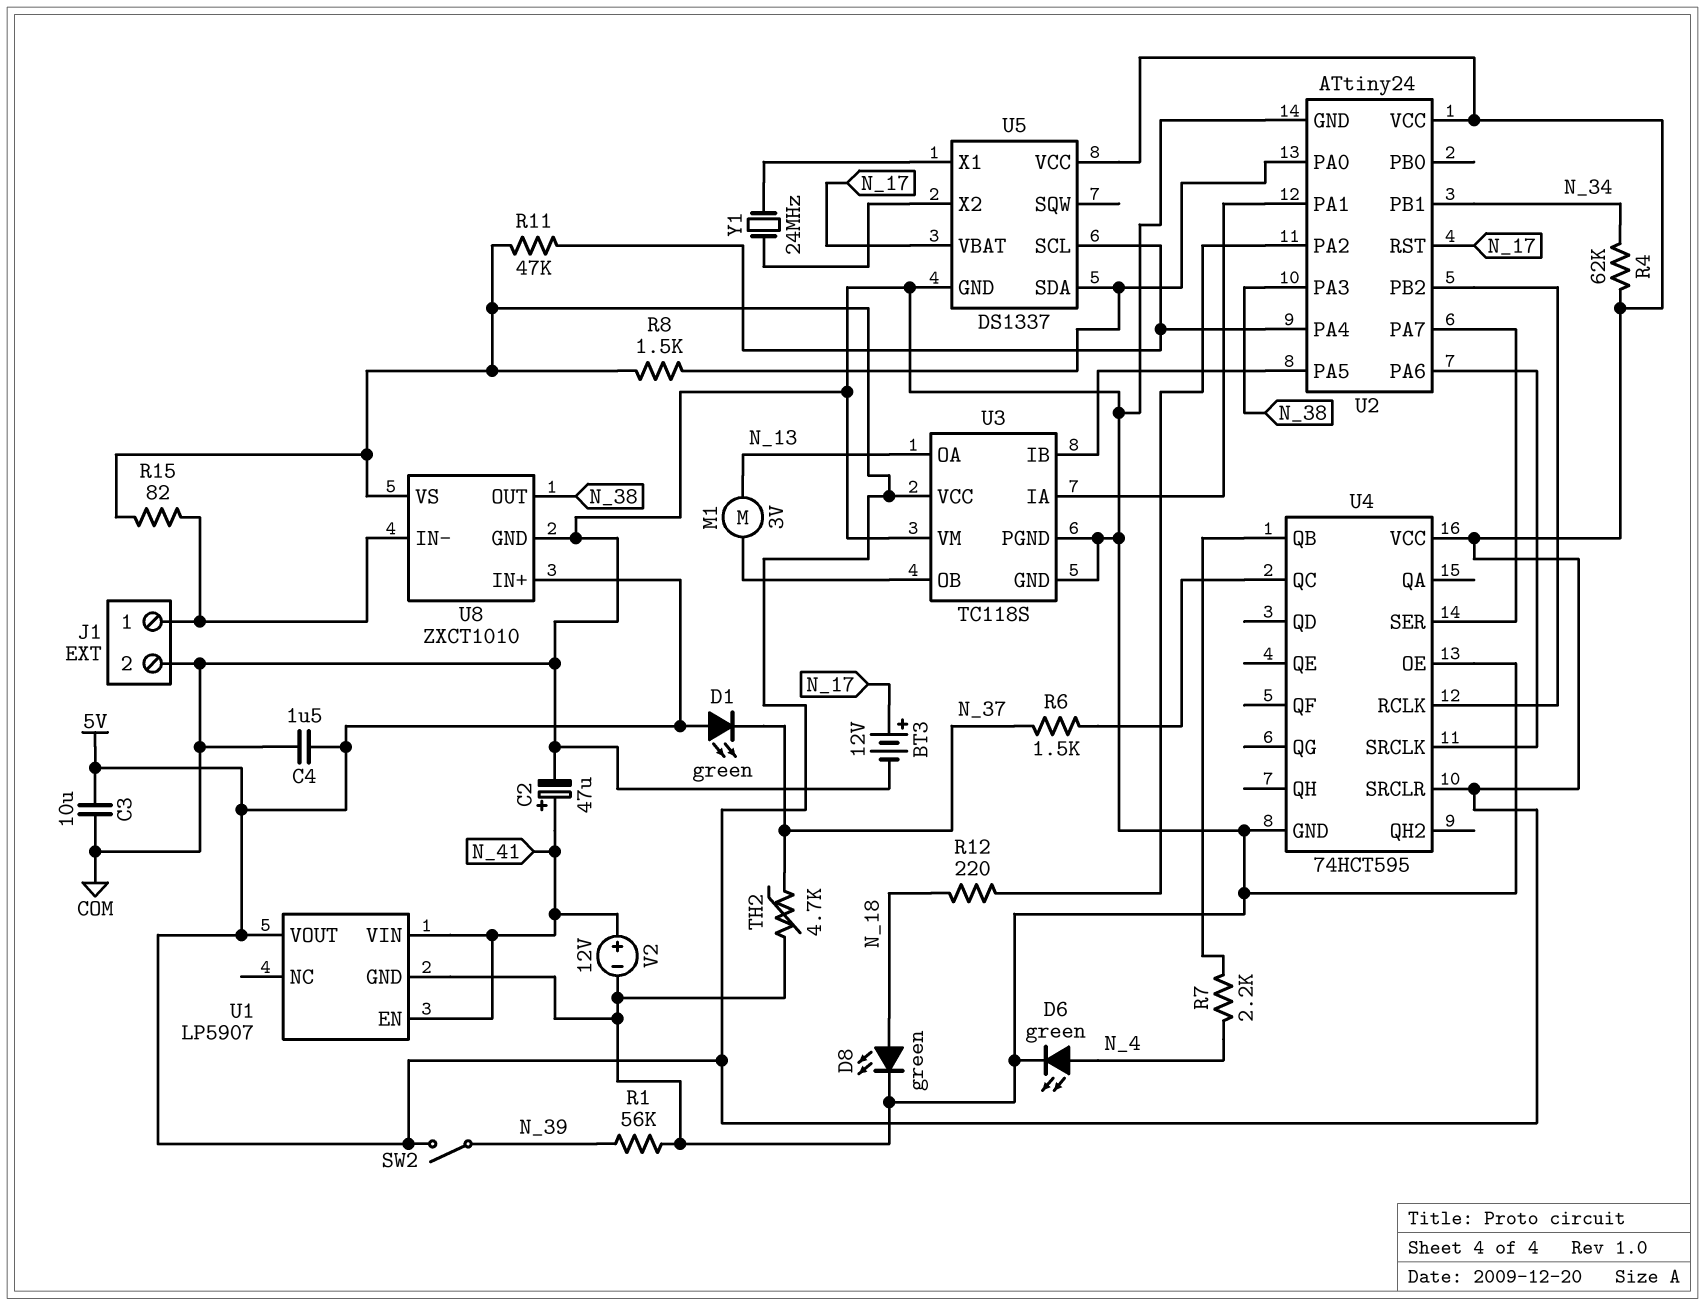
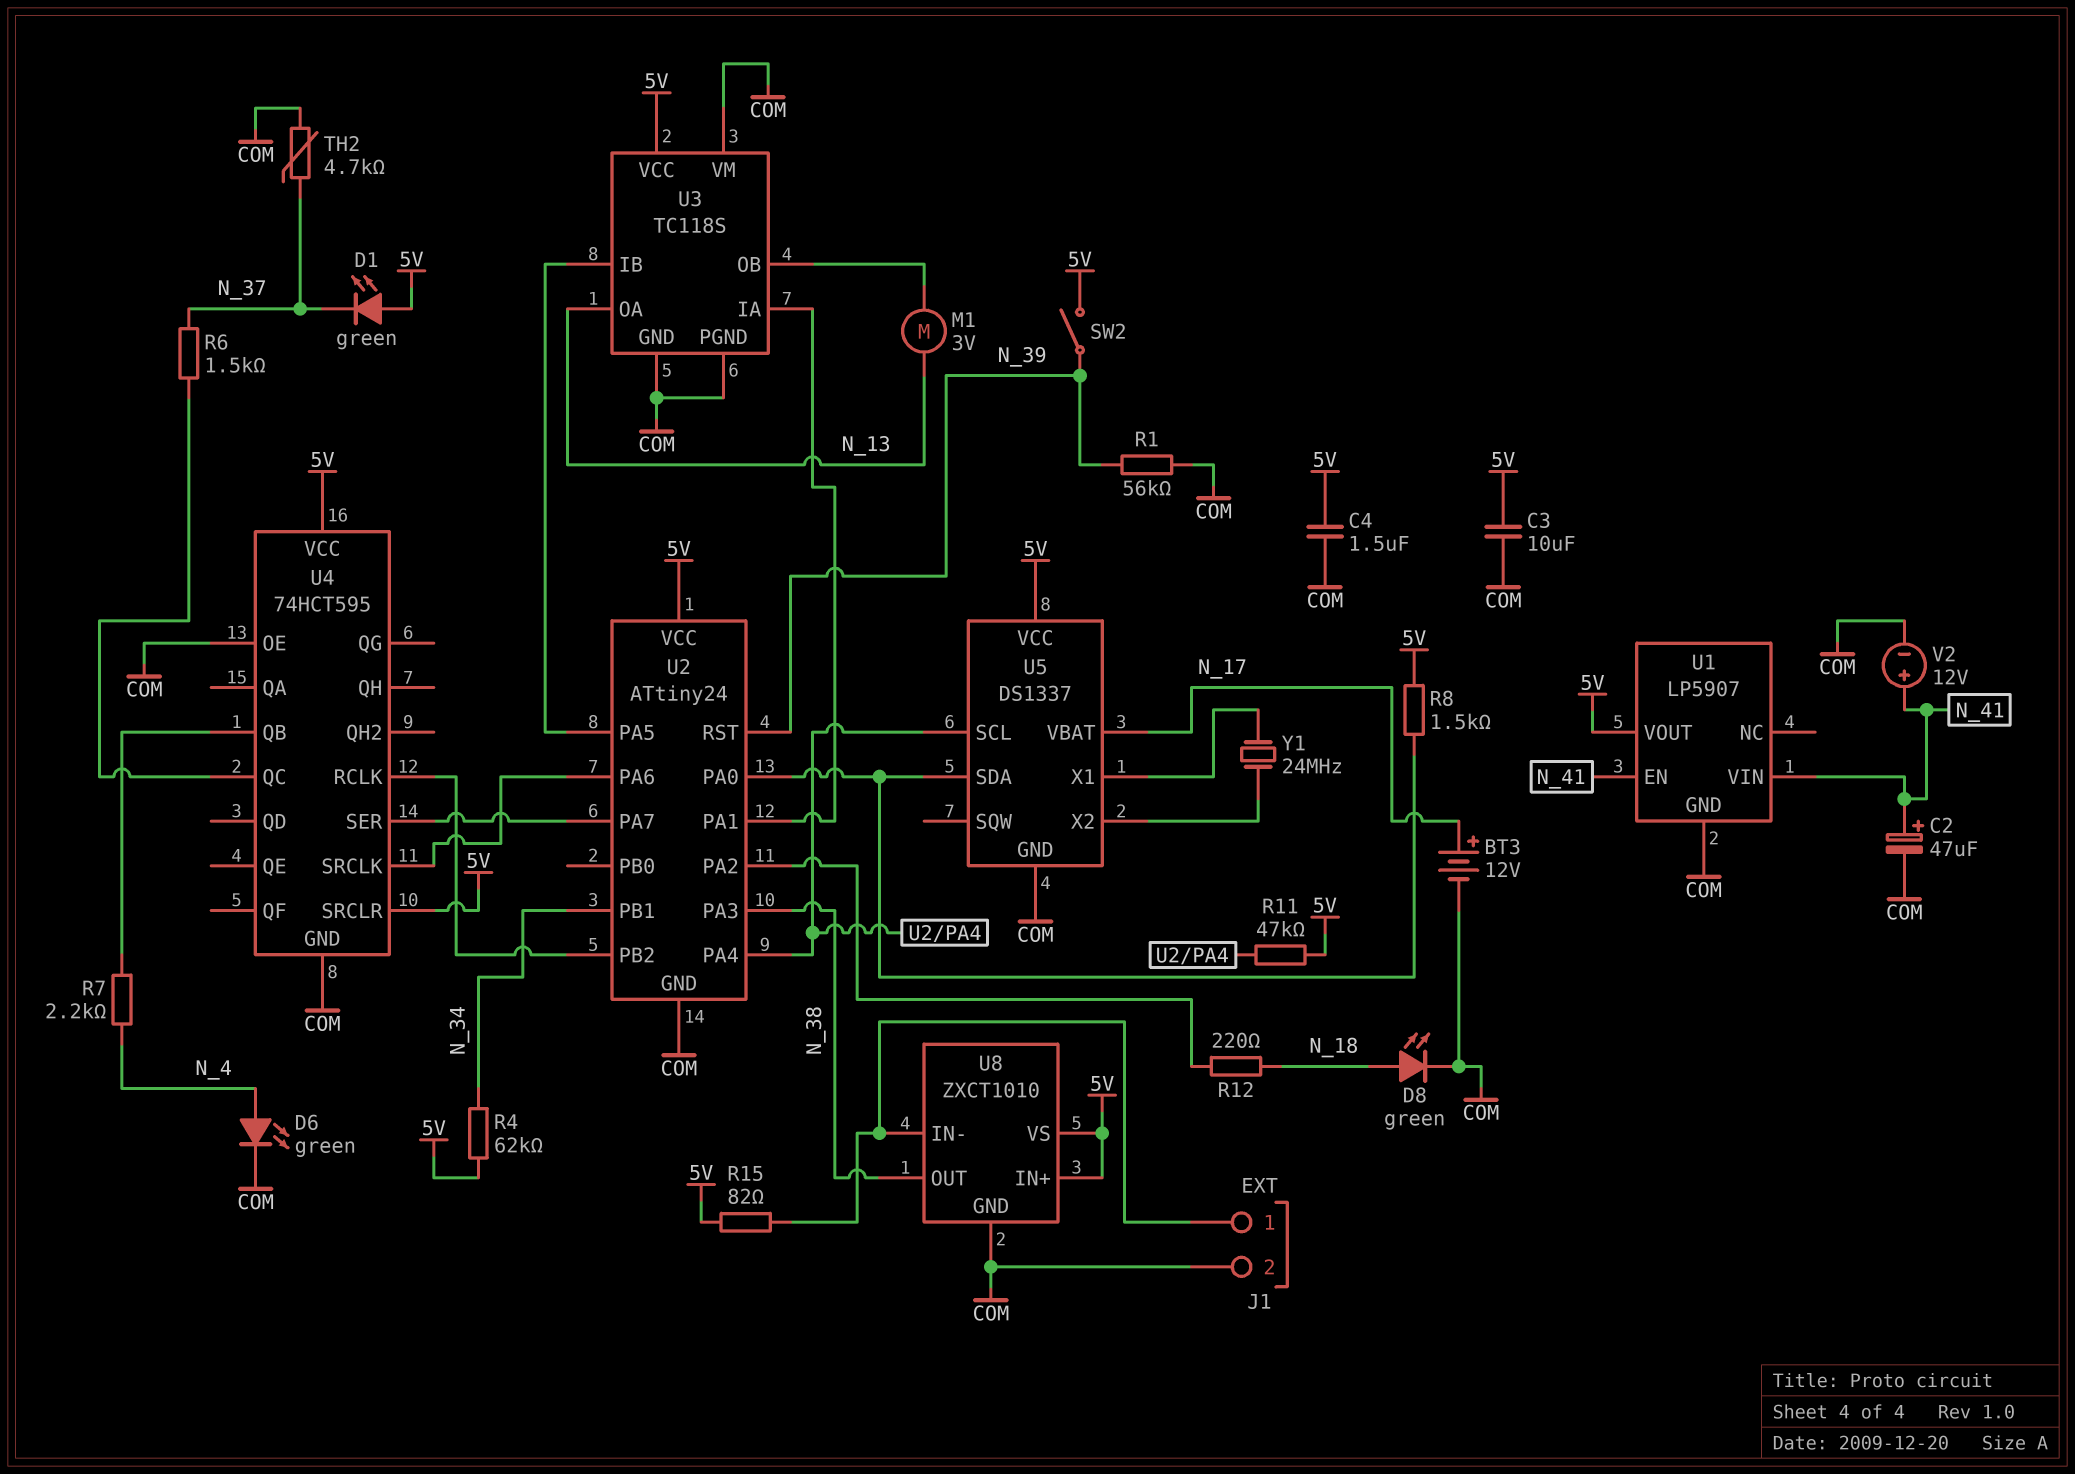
U2 pin RST: N_17 -> N_39

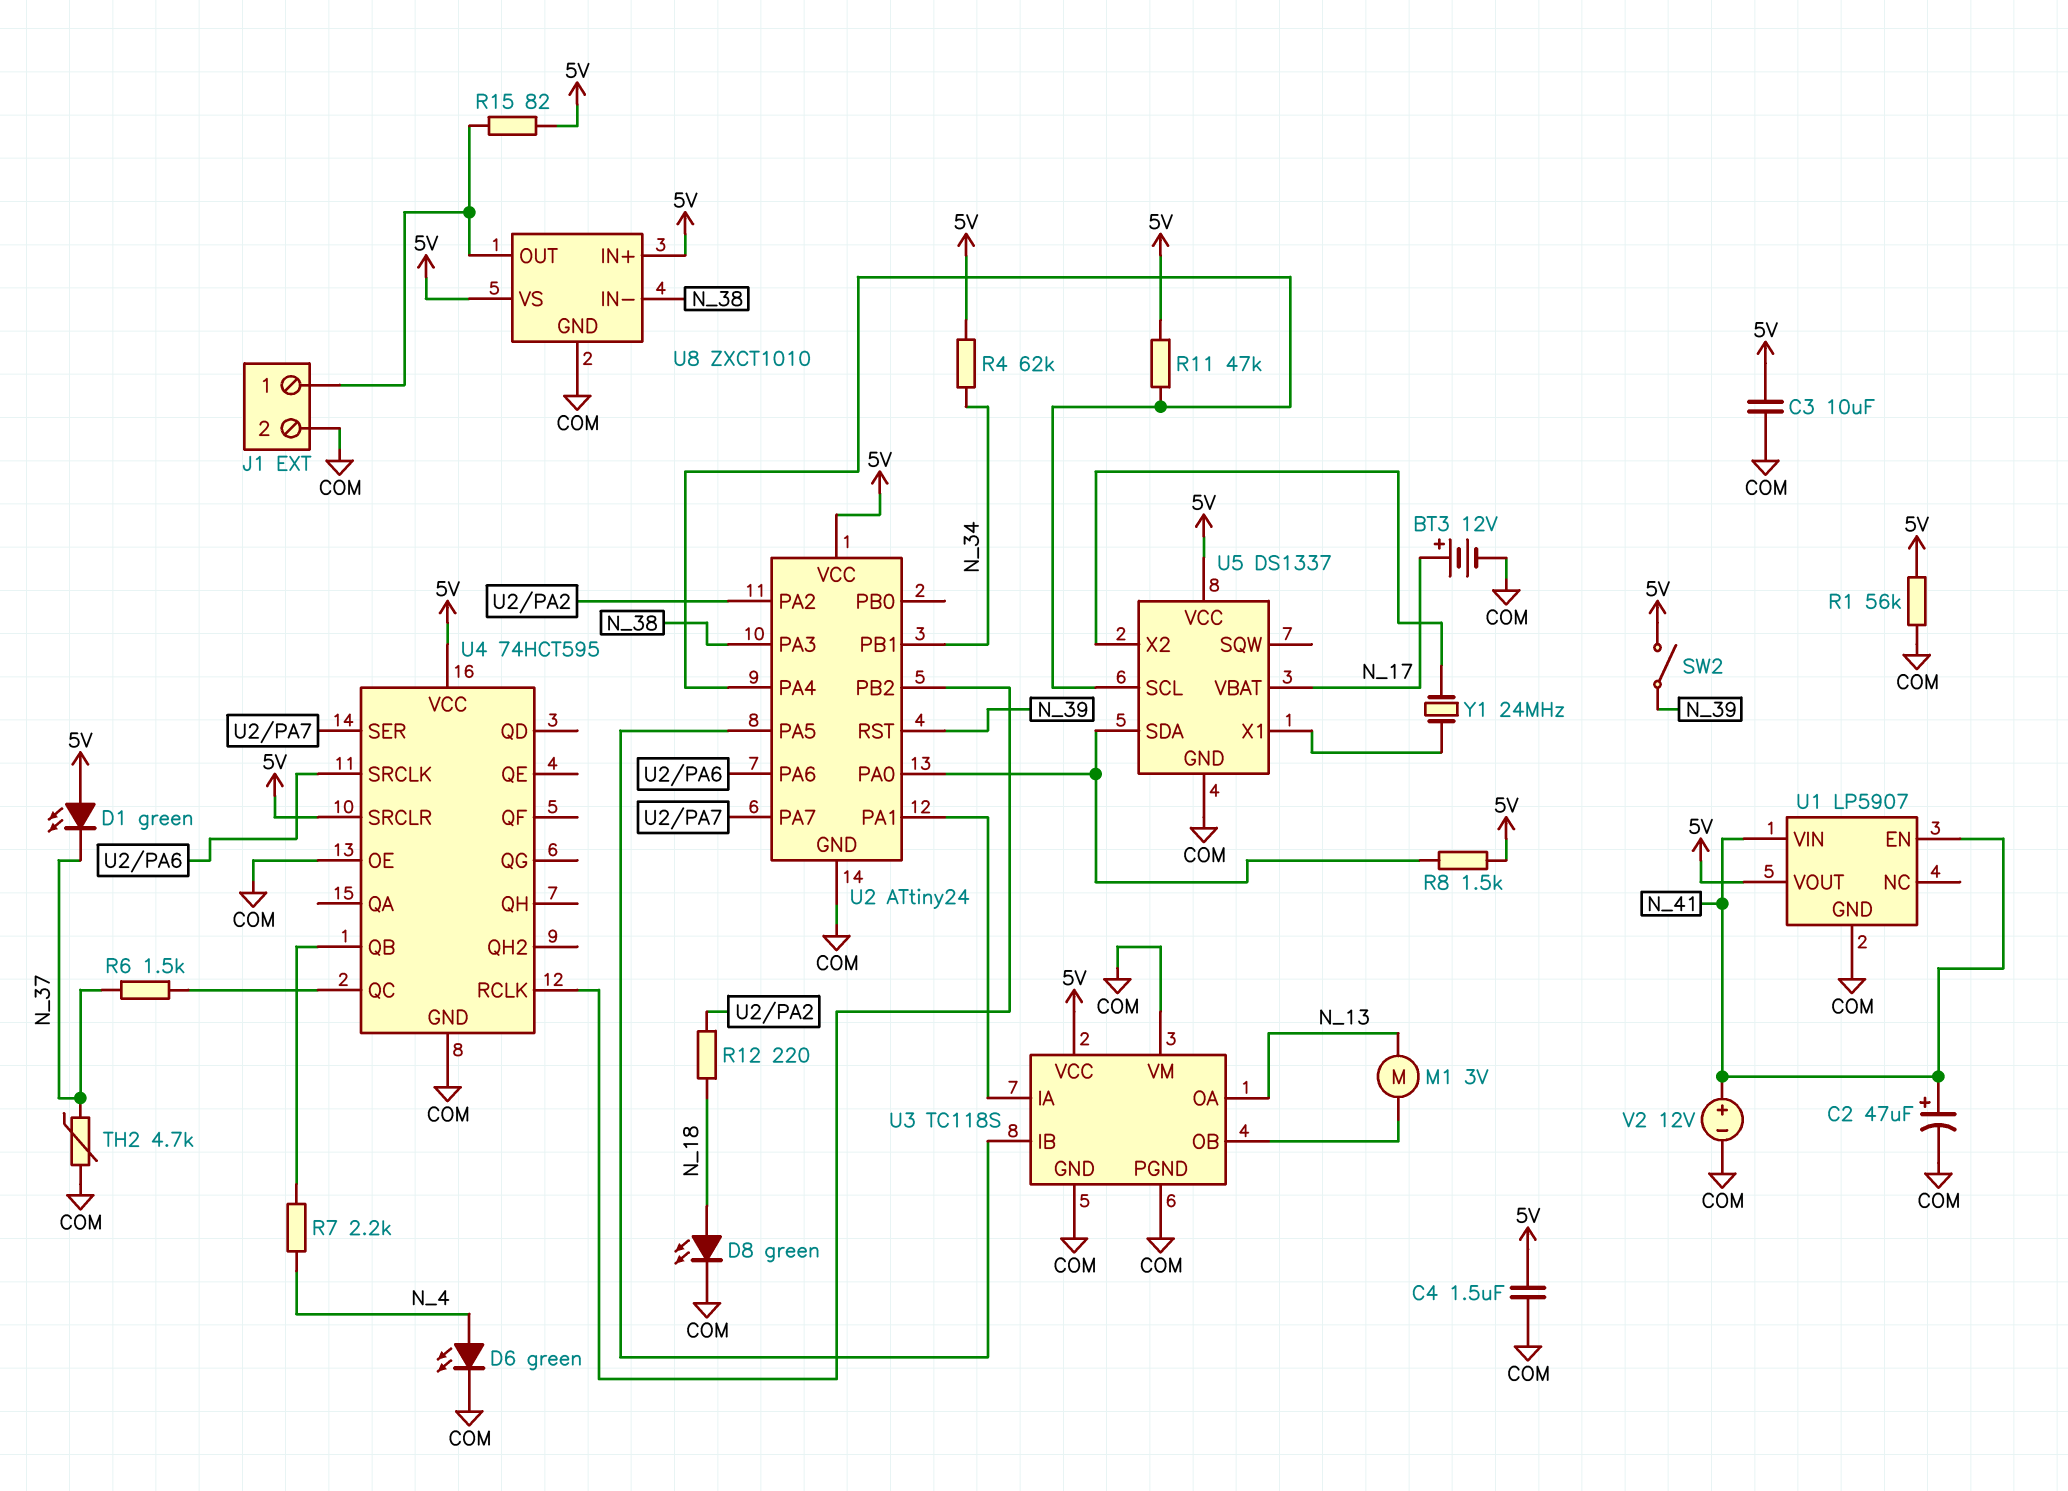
R1: 56k (COM, N_39) -> 56k (5V, COM)
U8 pin IN-: J1/1 -> N_38
U8 pin OUT: N_38 -> J1/1

